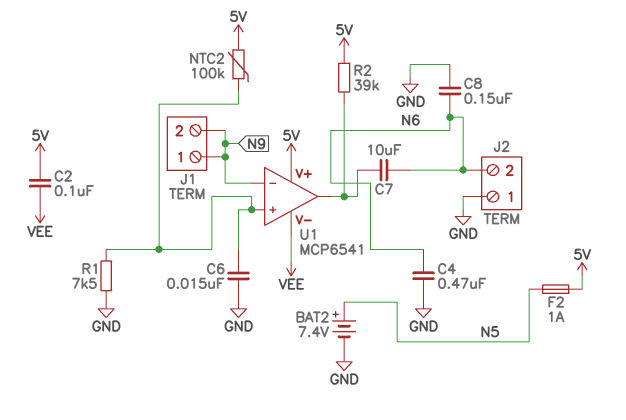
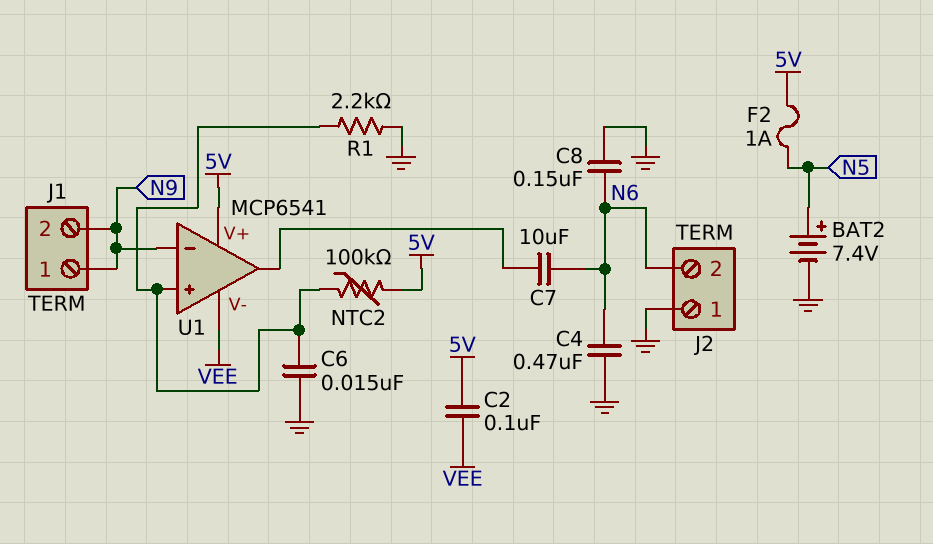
R1: 7.5k (GND, U1/in+) -> 2.2k (GND, U1/in+)
R2: 39k (5V, U1/out) -> none

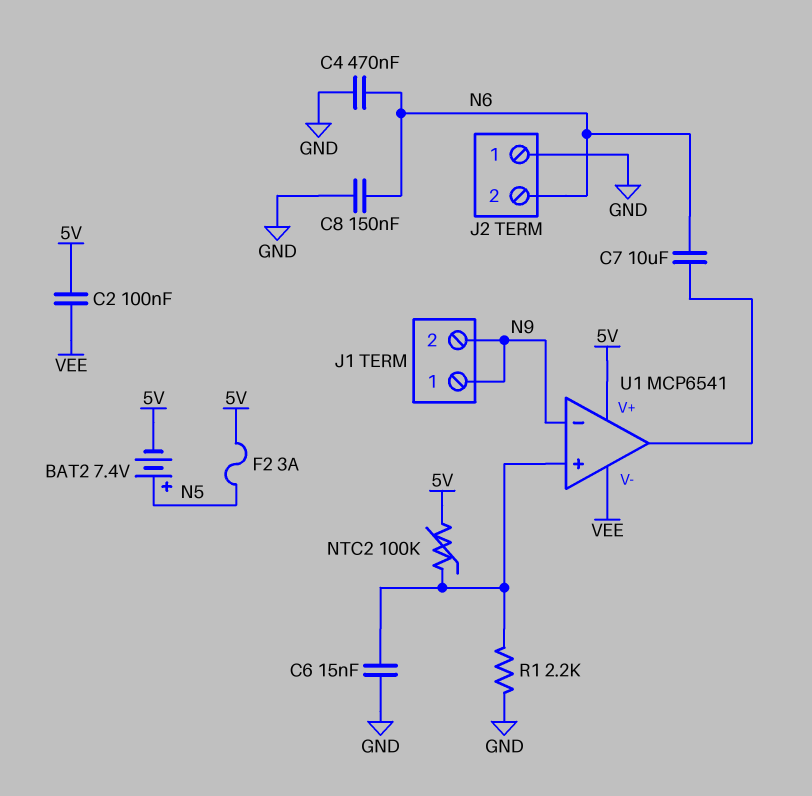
BAT2: 7.4V (plus N5, minus GND) -> 7.4V (plus N5, minus 5V)
F2: 1A (5V, N5) -> 3A (5V, N5)

